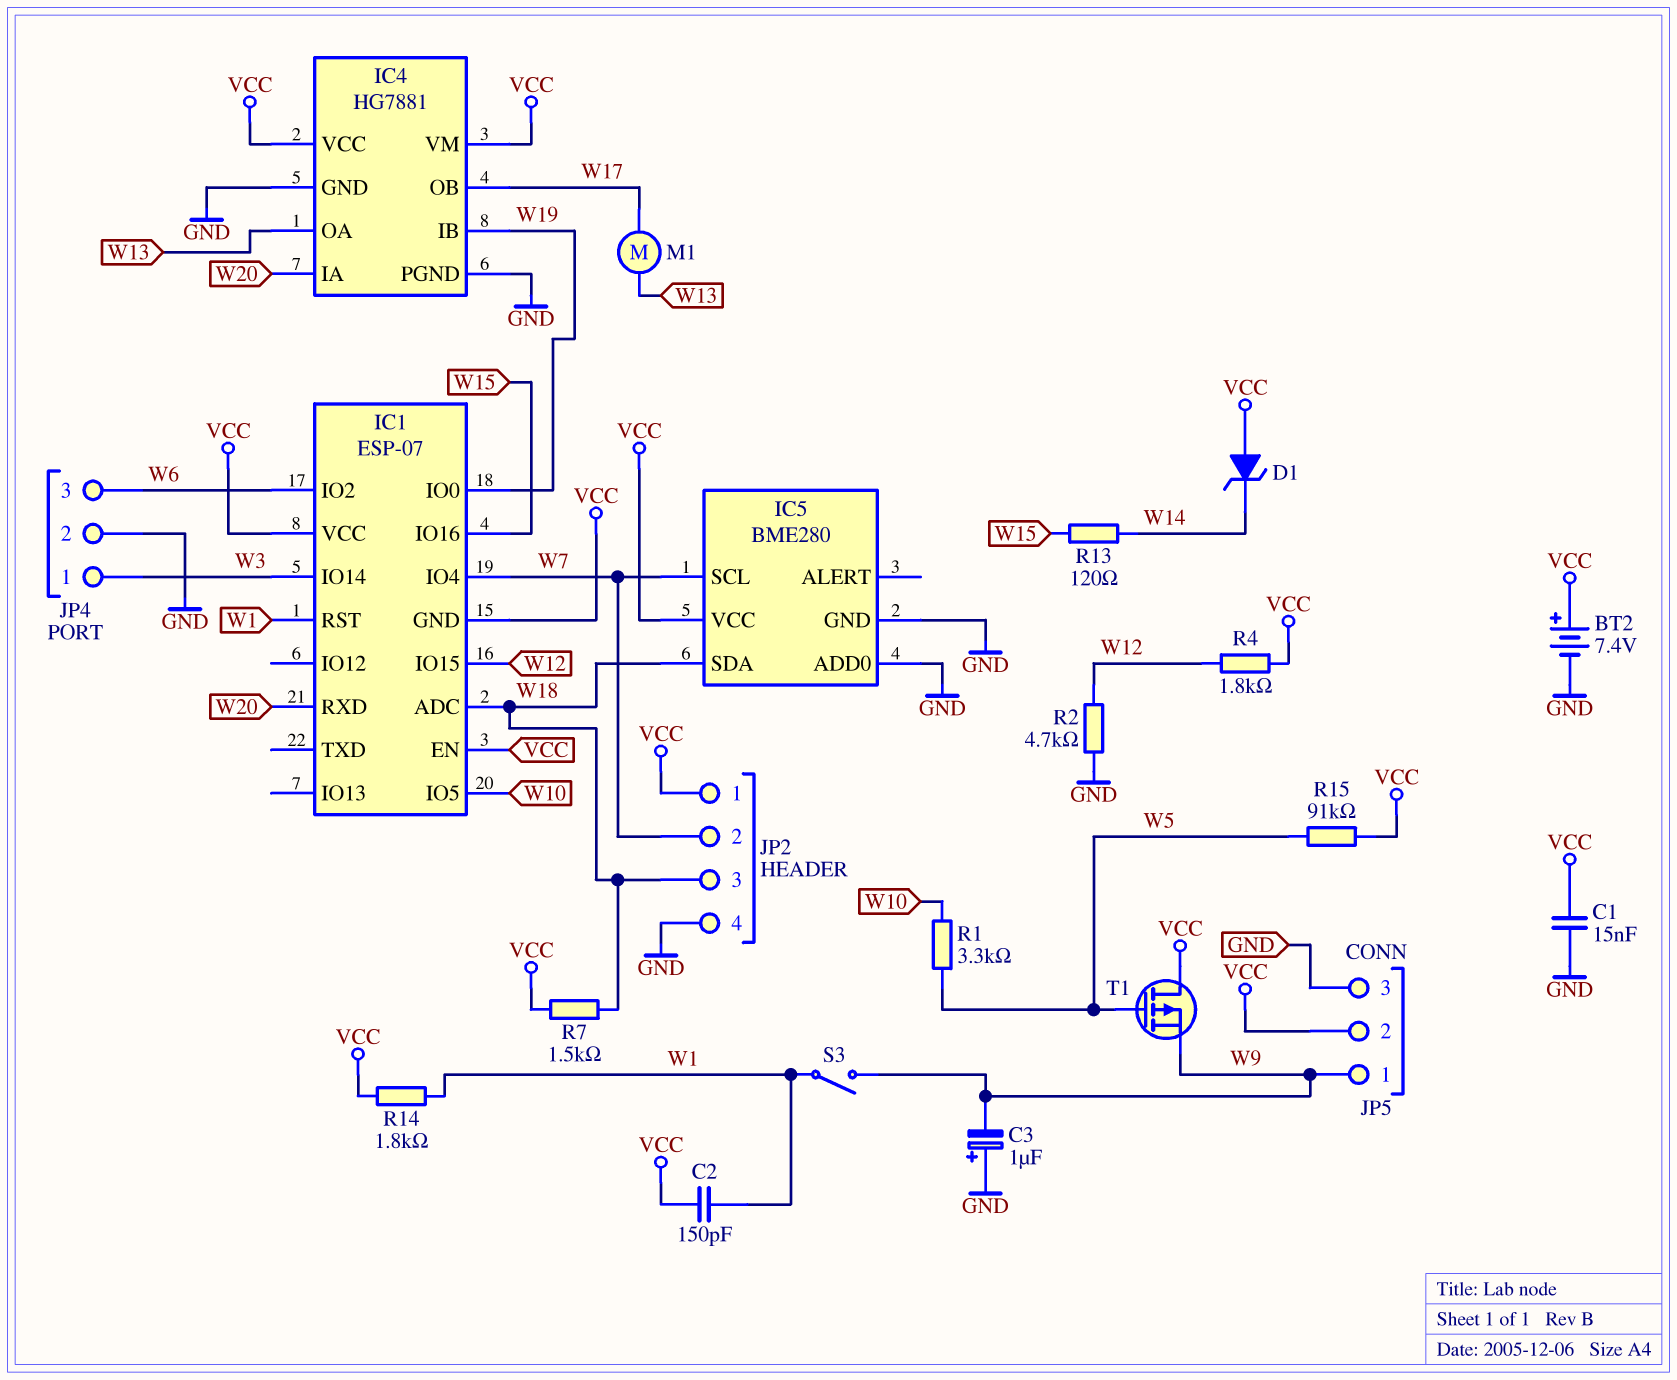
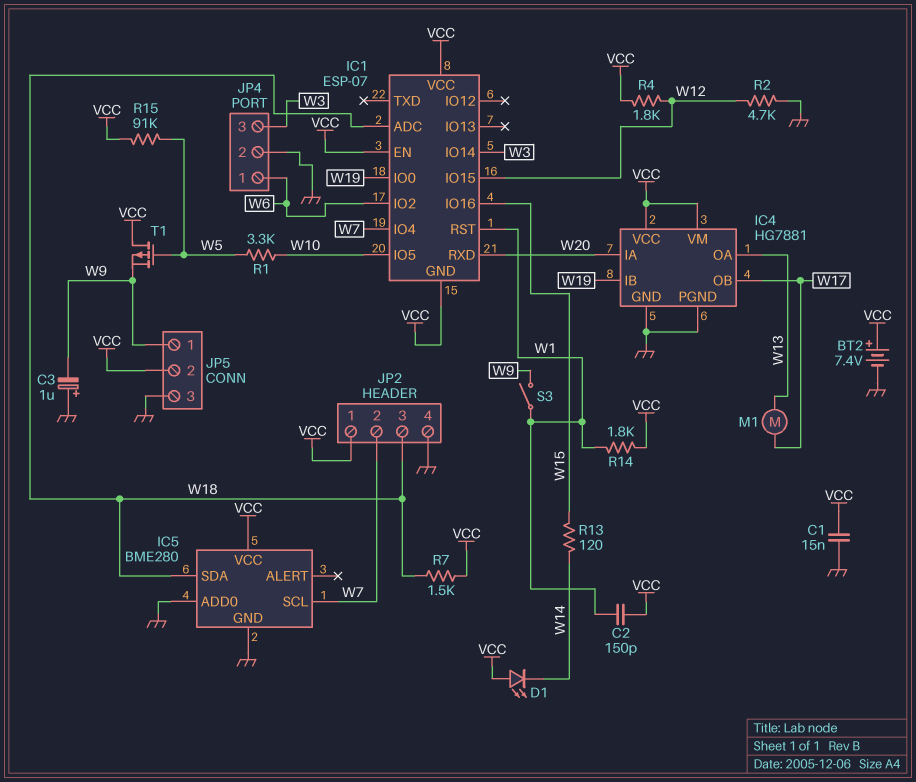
D1: zener (A VCC, K W14) -> LED (A VCC, K W14)
JP4 pin 1: W3 -> W6
JP4 pin 3: W6 -> W3

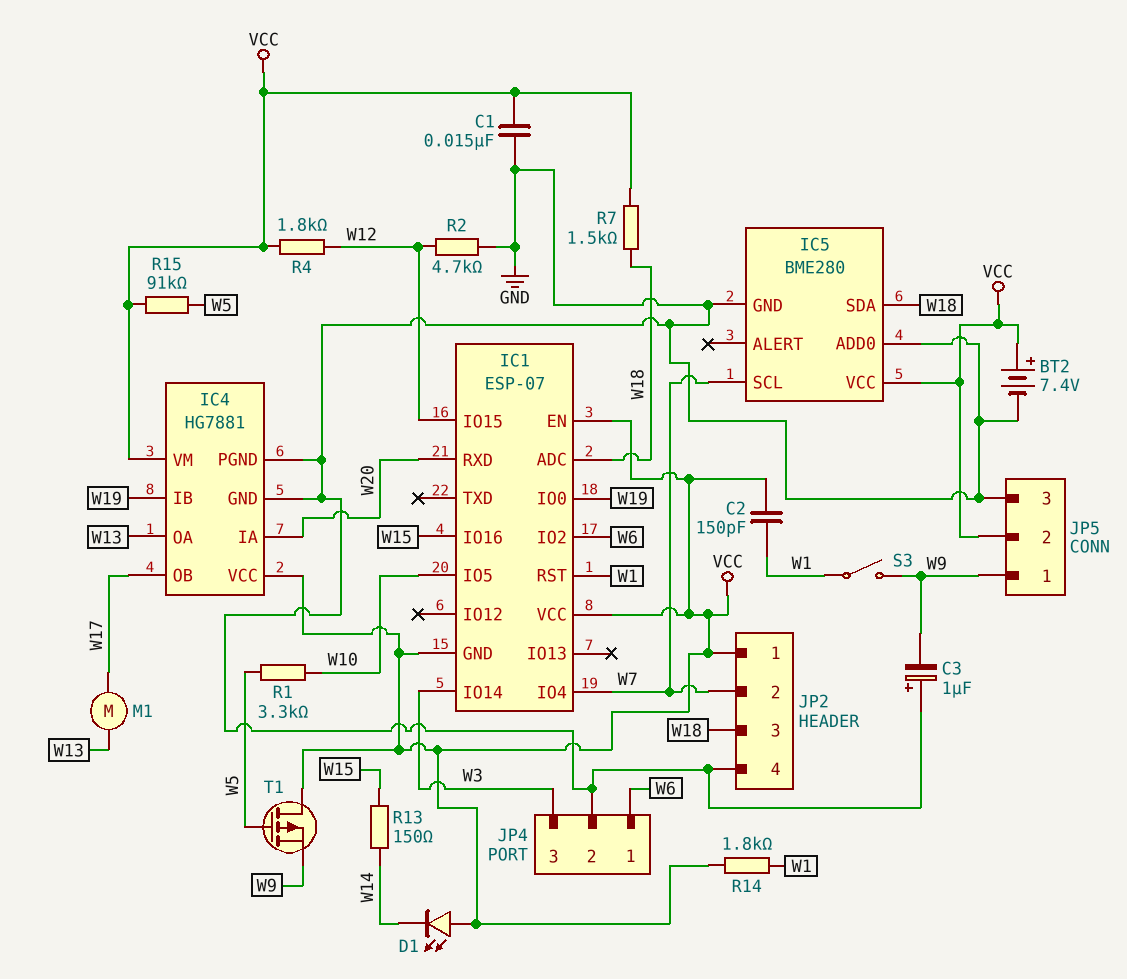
R13: 120 (W14, W15) -> 150 (W14, W15)

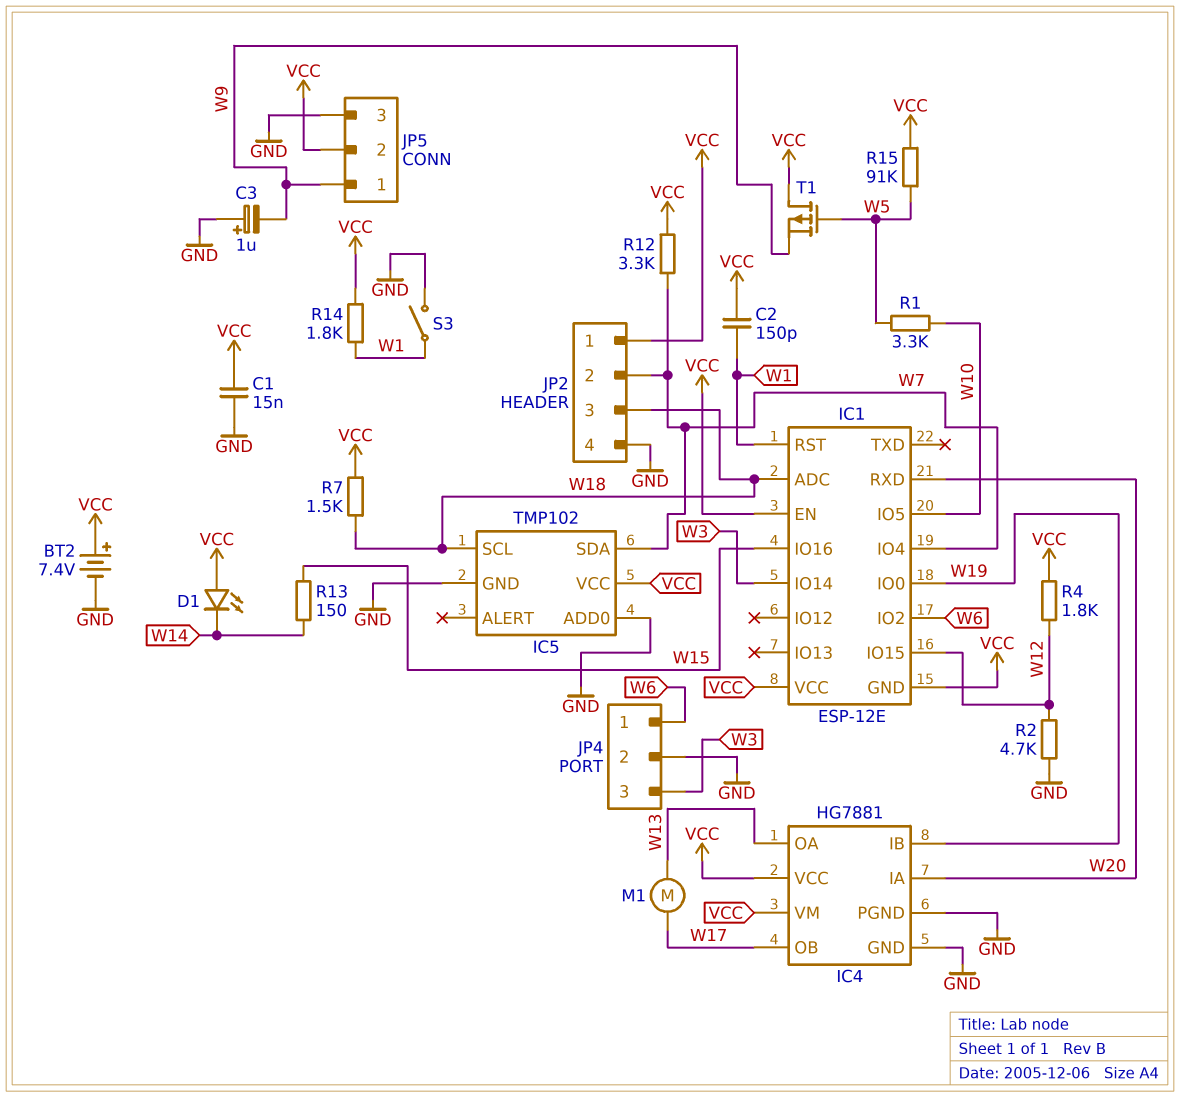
IC1: ESP-07 -> ESP-12E
IC5: BME280 -> TMP102
IC5 pin SCL: W7 -> W18
IC5 pin SDA: W18 -> W7
R12: none -> 3.3k (VCC, W7)
S3: switch (W1, W9) -> switch (GND, W1)

